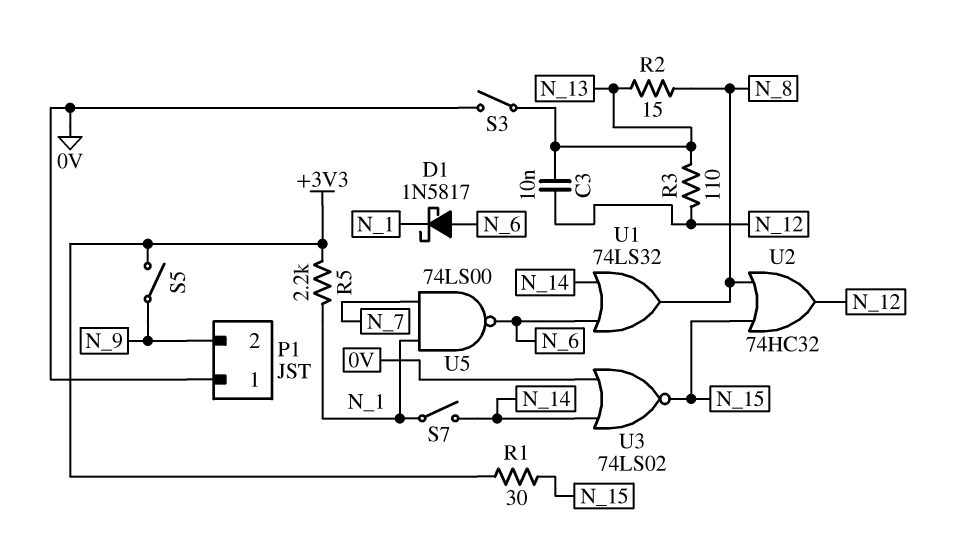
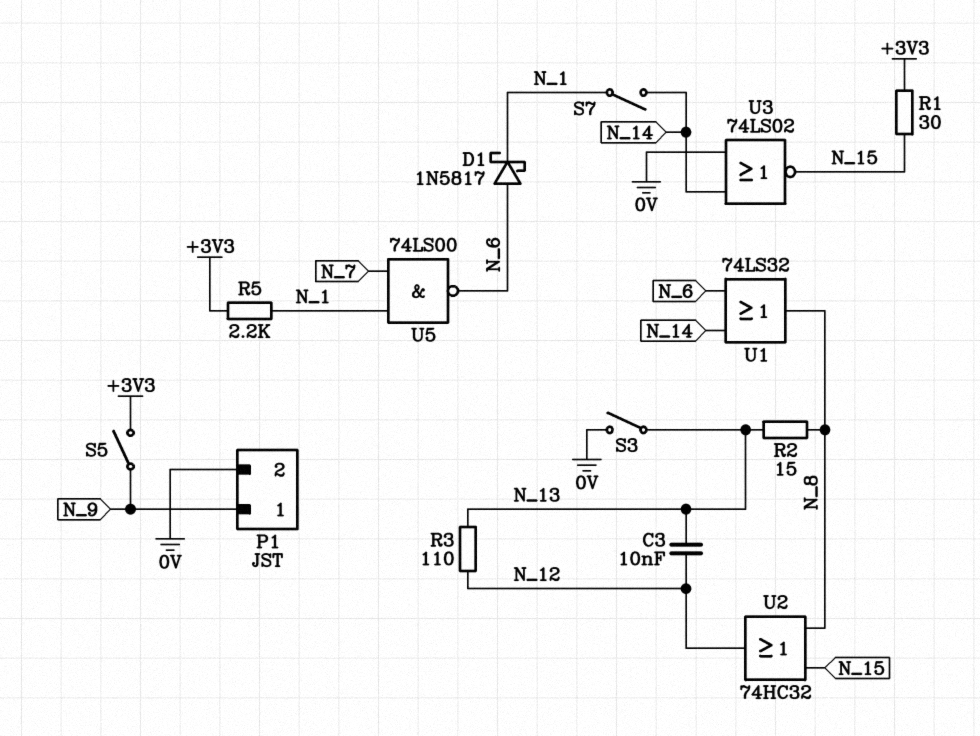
P1 pin 1: 0V -> N_9
P1 pin 2: N_9 -> 0V

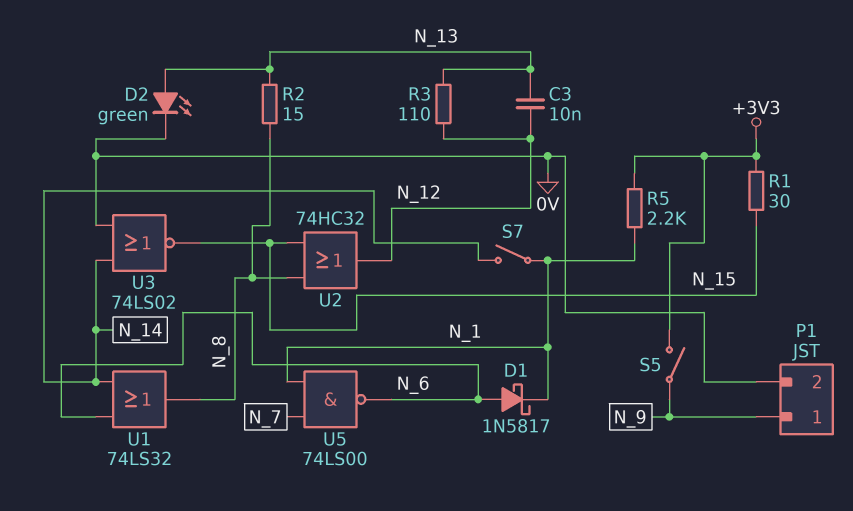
D2: none -> LED green (A N_13, K 0V)
S3: switch (0V, N_13) -> none

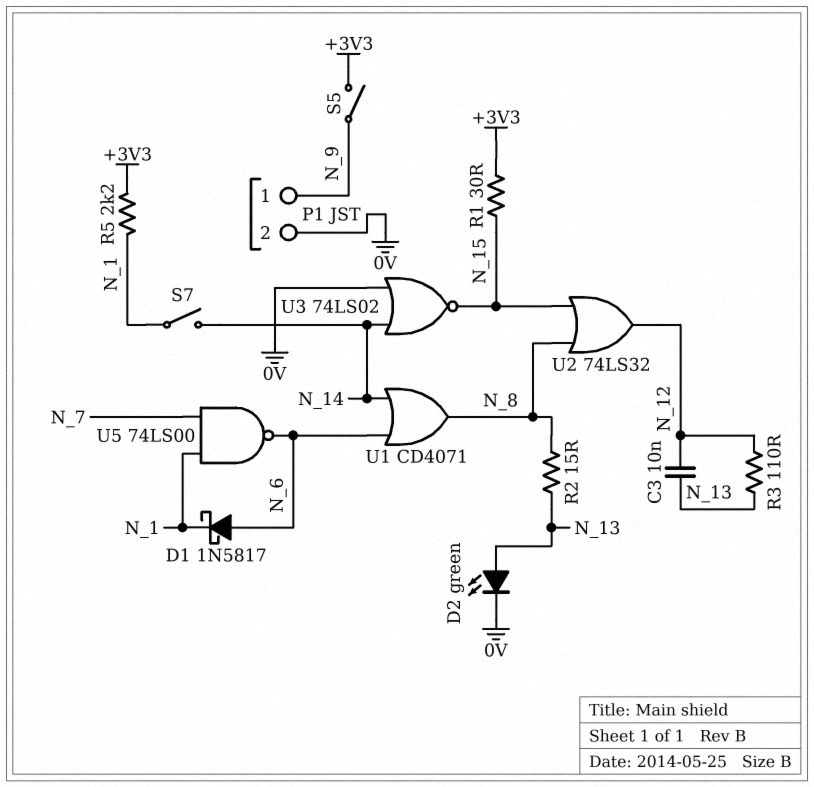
U1: OR 74LS32 (in N_6, in N_14, out N_8) -> OR CD4071 (in N_6, in N_14, out N_8)
U2: OR 74HC32 (in N_8, in N_15, out N_12) -> OR 74LS32 (in N_8, in N_15, out N_12)

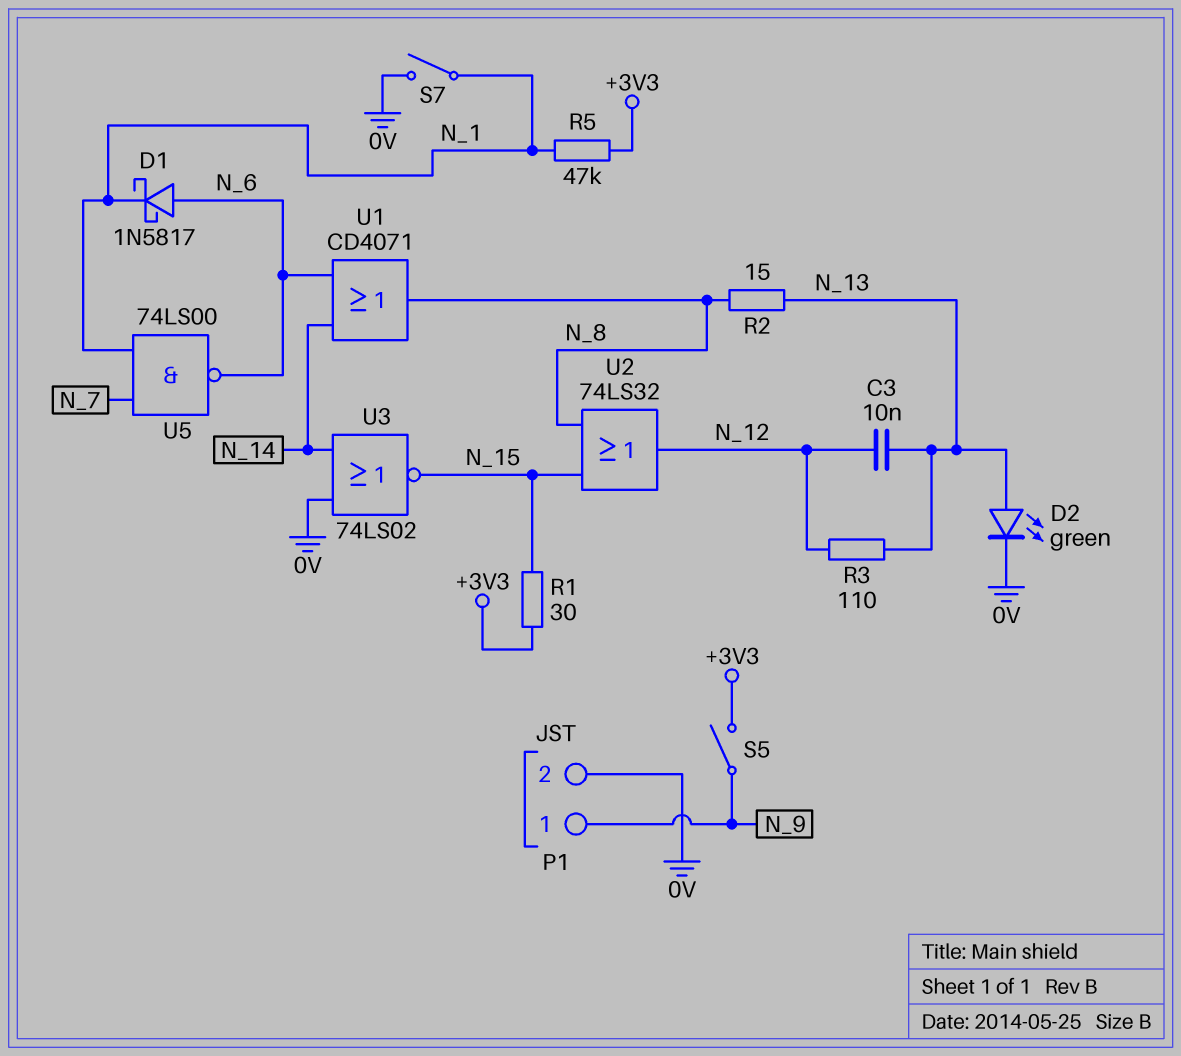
R5: 2.2k (+3V3, N_1) -> 47k (+3V3, N_1)
S7: switch (N_1, N_14) -> switch (0V, N_1)

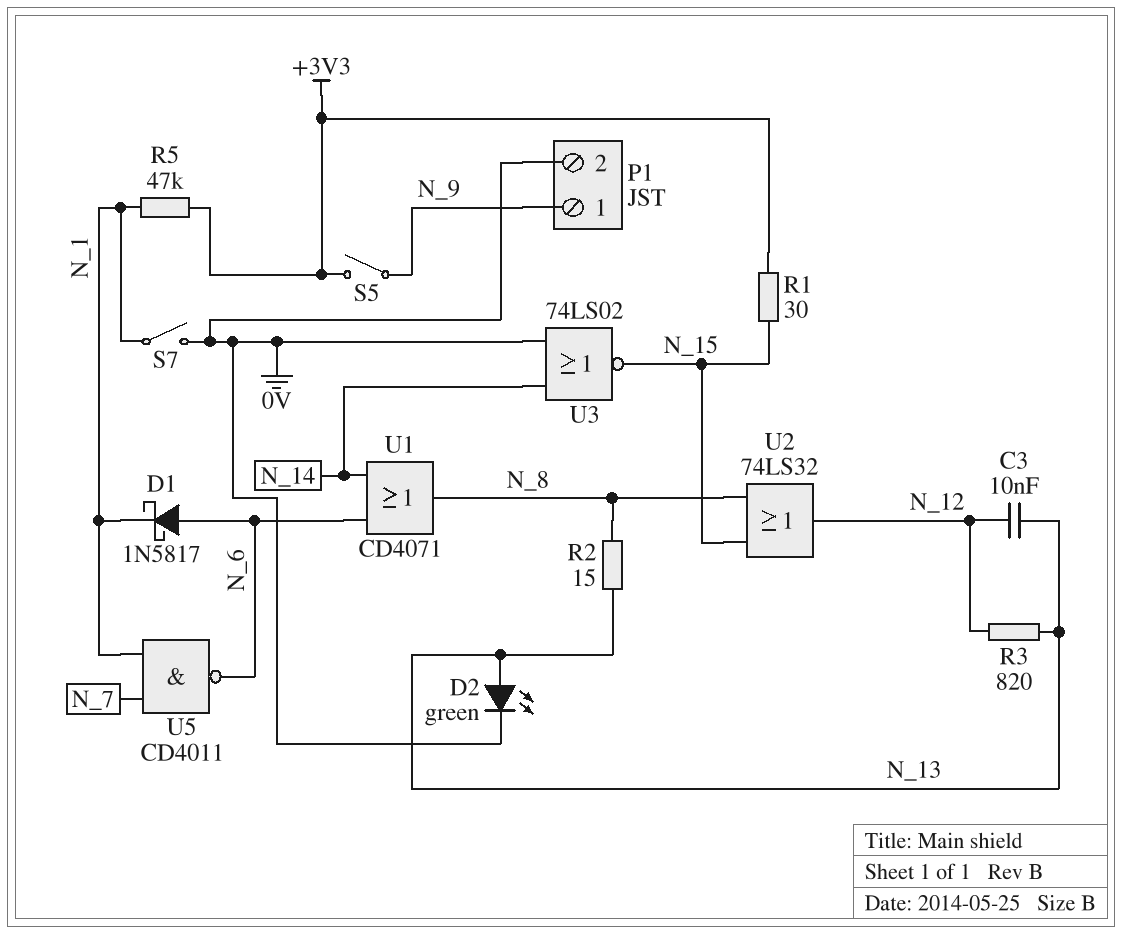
R3: 110 (N_12, N_13) -> 820 (N_12, N_13)
U5: NAND 74LS00 (in N_1, in N_7, out N_6) -> NAND CD4011 (in N_1, in N_7, out N_6)

